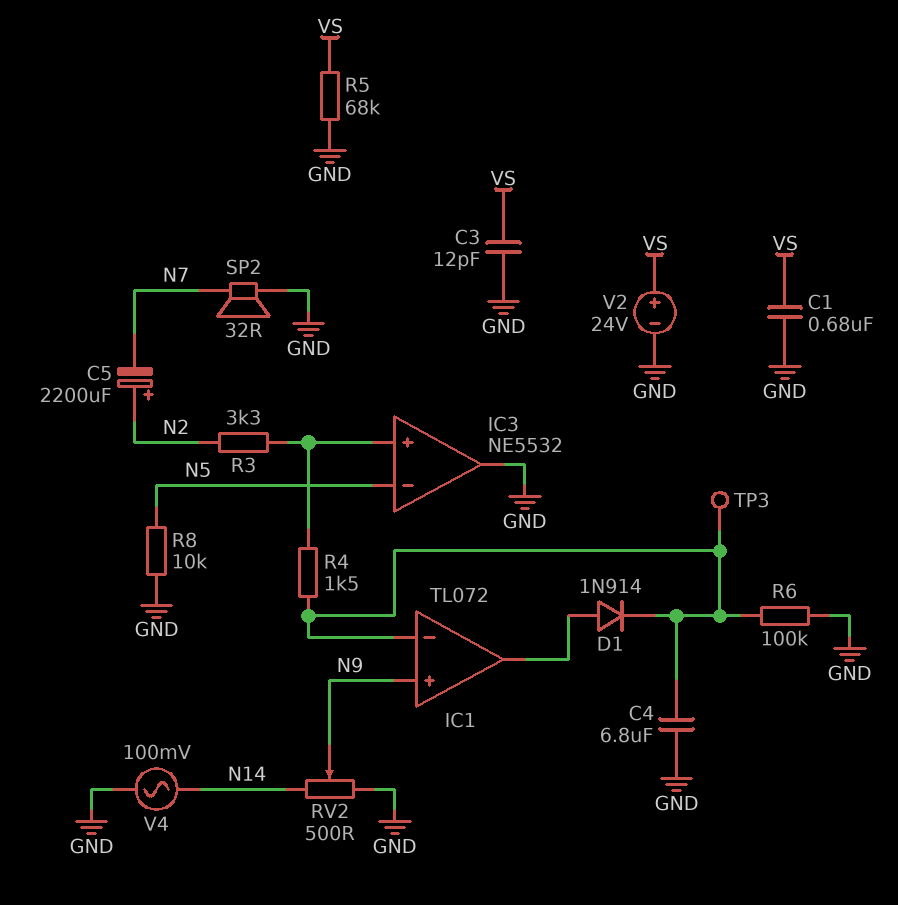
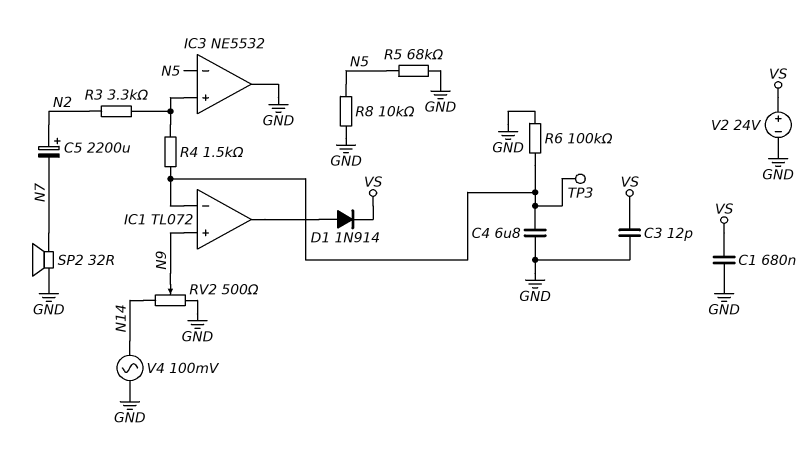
D1: diode 1N914 (A IC1/out, K IC1/in-) -> diode 1N914 (A IC1/out, K VS)
R5: 68k (GND, VS) -> 68k (GND, N5)

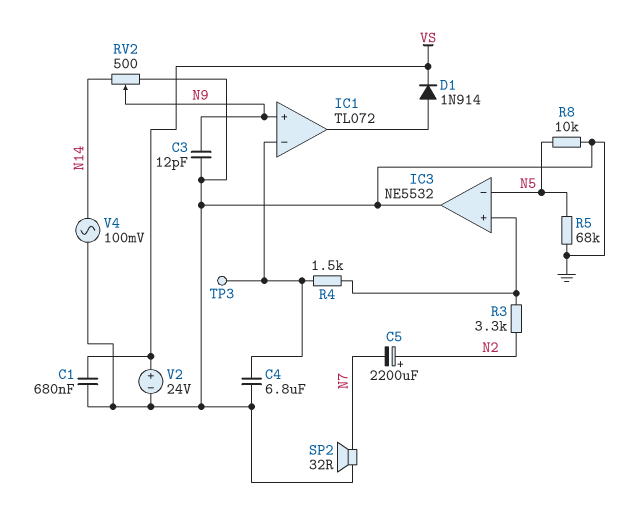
C3: 12pF (GND, VS) -> 12pF (GND, N9)
R6: 100k (GND, IC1/in-) -> none

